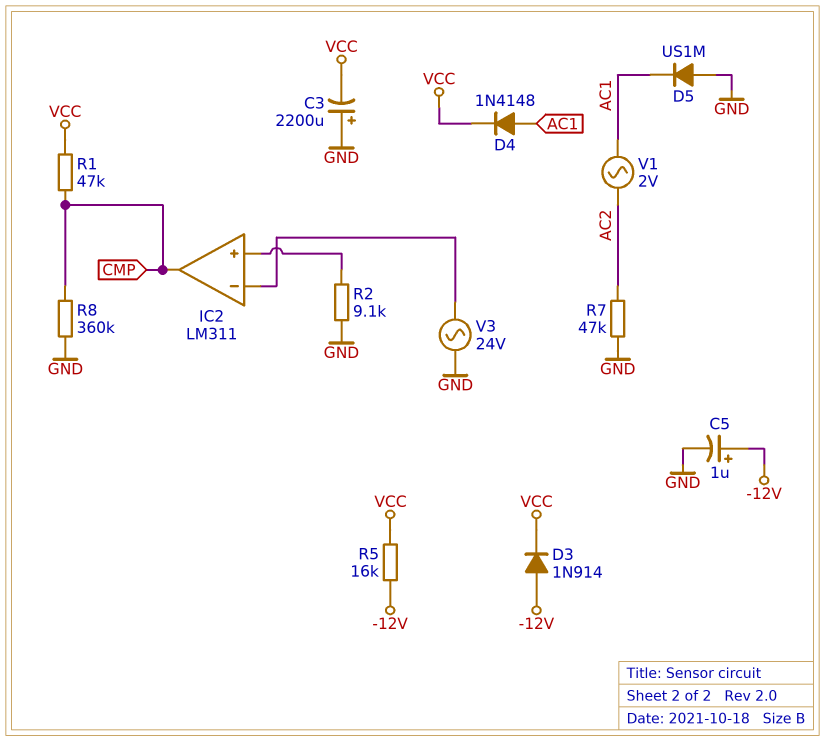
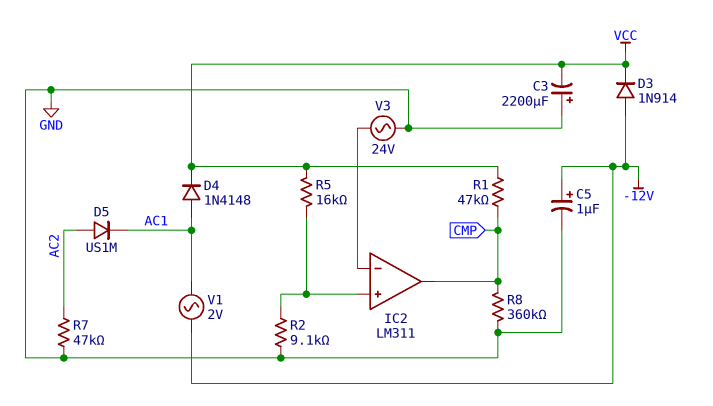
D5: diode US1M (A GND, K AC1) -> diode US1M (A AC2, K AC1)
R5: 16k (-12V, VCC) -> 16k (IC2/in+, VCC)
V1: AC 2V (AC1, AC2) -> AC 2V (-12V, AC1)

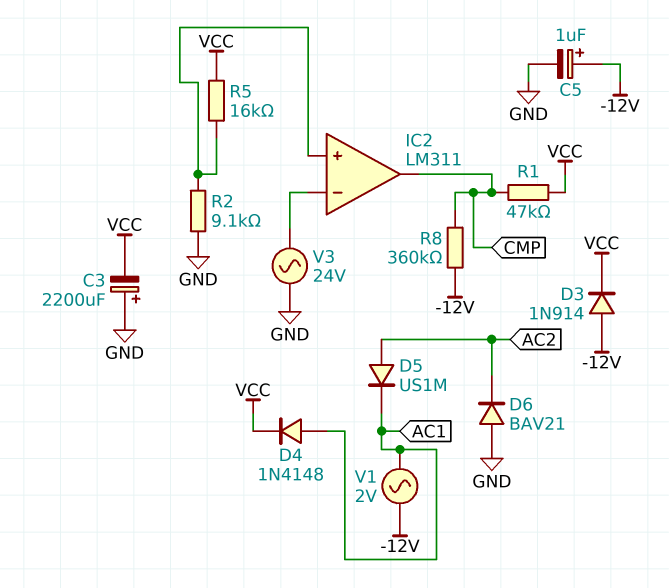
D6: none -> diode BAV21 (A GND, K AC2)
R7: 47k (AC2, GND) -> none
R8: 360k (CMP, GND) -> 360k (-12V, CMP)

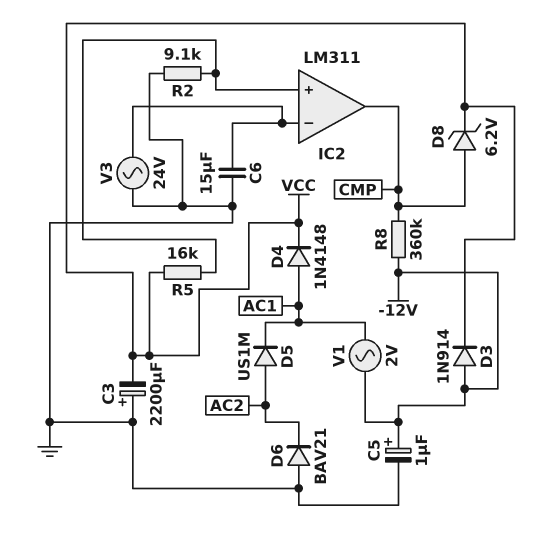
C6: none -> 15uF (GND, IC2/in-)
D8: none -> zener 6.2V (A CMP, K VCC)
R1: 47k (CMP, VCC) -> none

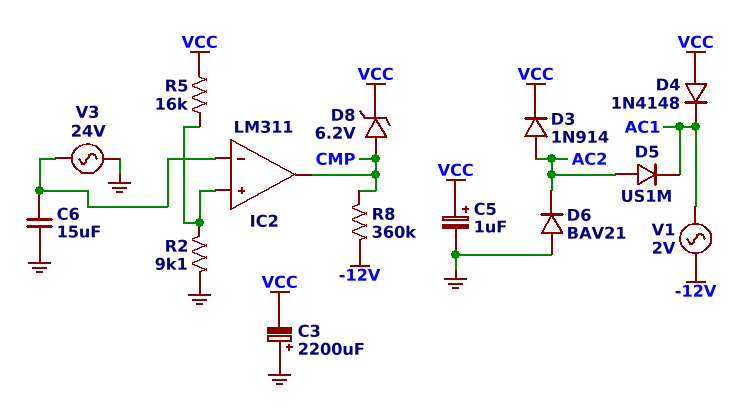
C5: 1uF (plus -12V, minus GND) -> 1uF (plus VCC, minus GND)
D3: diode 1N914 (A -12V, K VCC) -> diode 1N914 (A AC2, K VCC)
D4: diode 1N4148 (A AC1, K VCC) -> diode 1N4148 (A VCC, K AC1)

